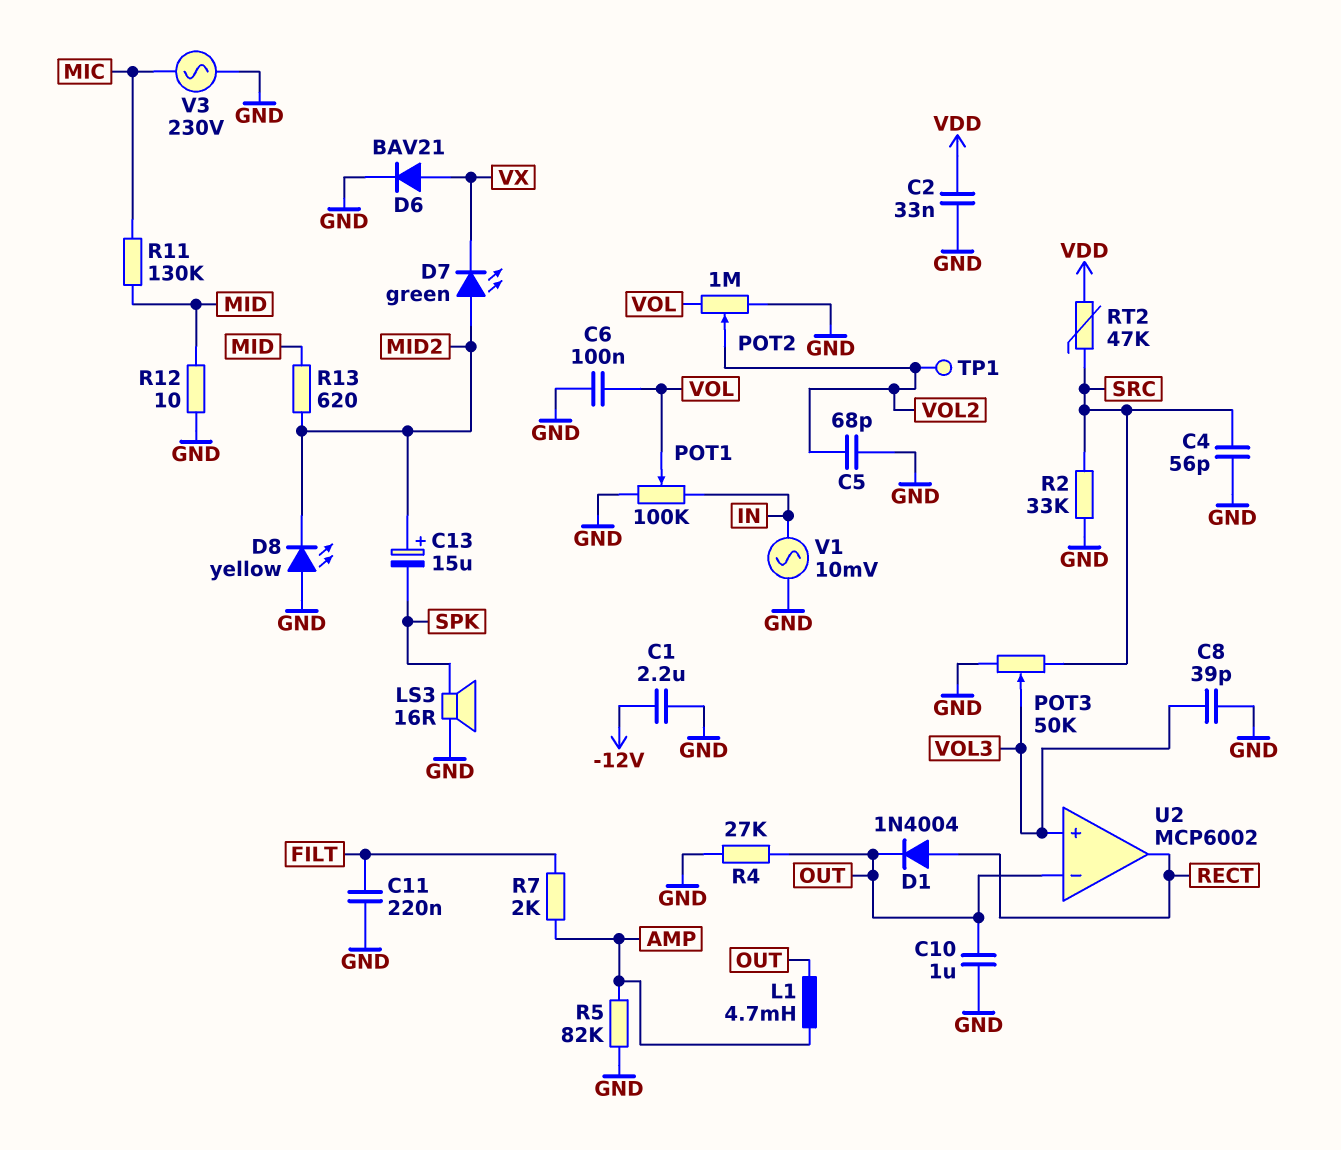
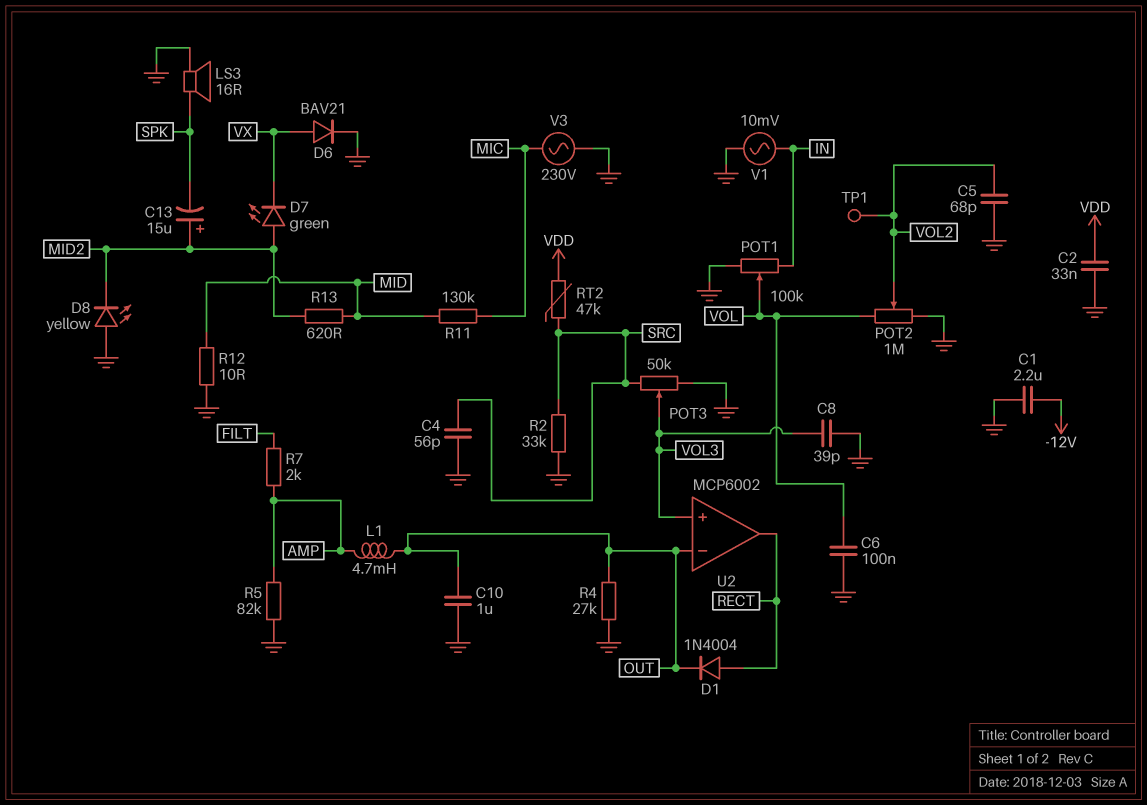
C11: 220nF (FILT, GND) -> none

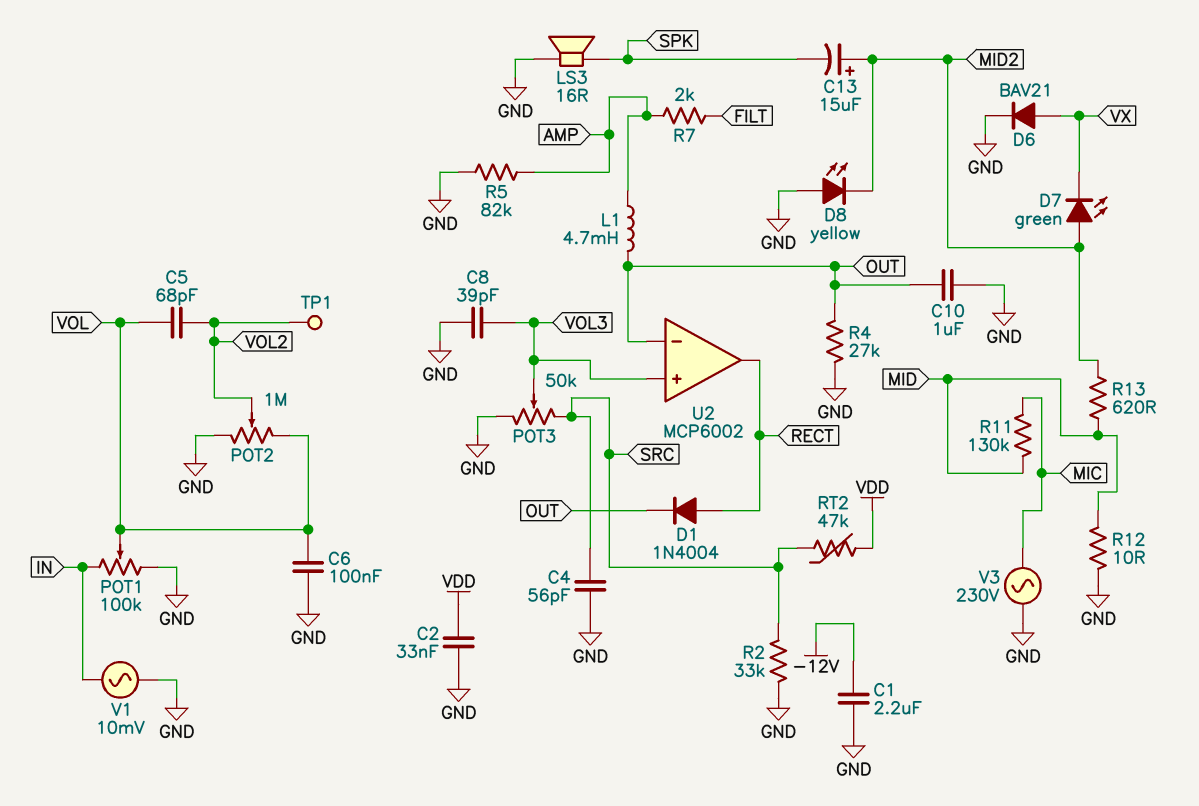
C5: 68pF (GND, VOL2) -> 68pF (VOL, VOL2)

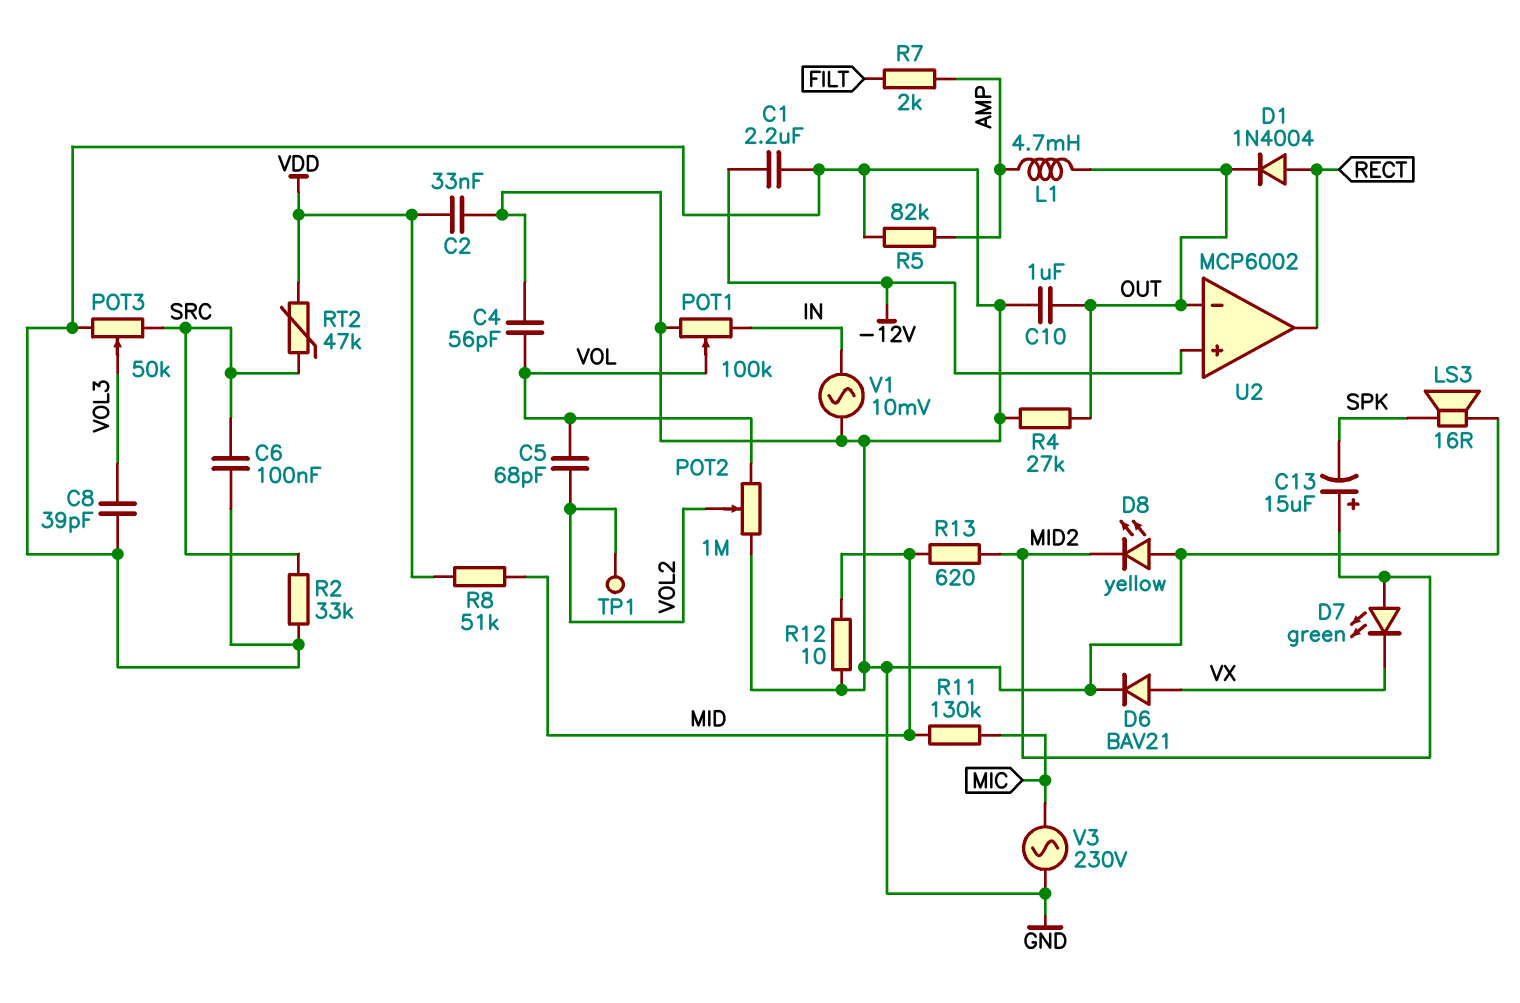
C4: 56pF (GND, SRC) -> 56pF (GND, VOL)
C6: 100nF (GND, VOL) -> 100nF (GND, SRC)
R8: none -> 51k (MID, VDD)
U2 pin in+: VOL3 -> -12V

